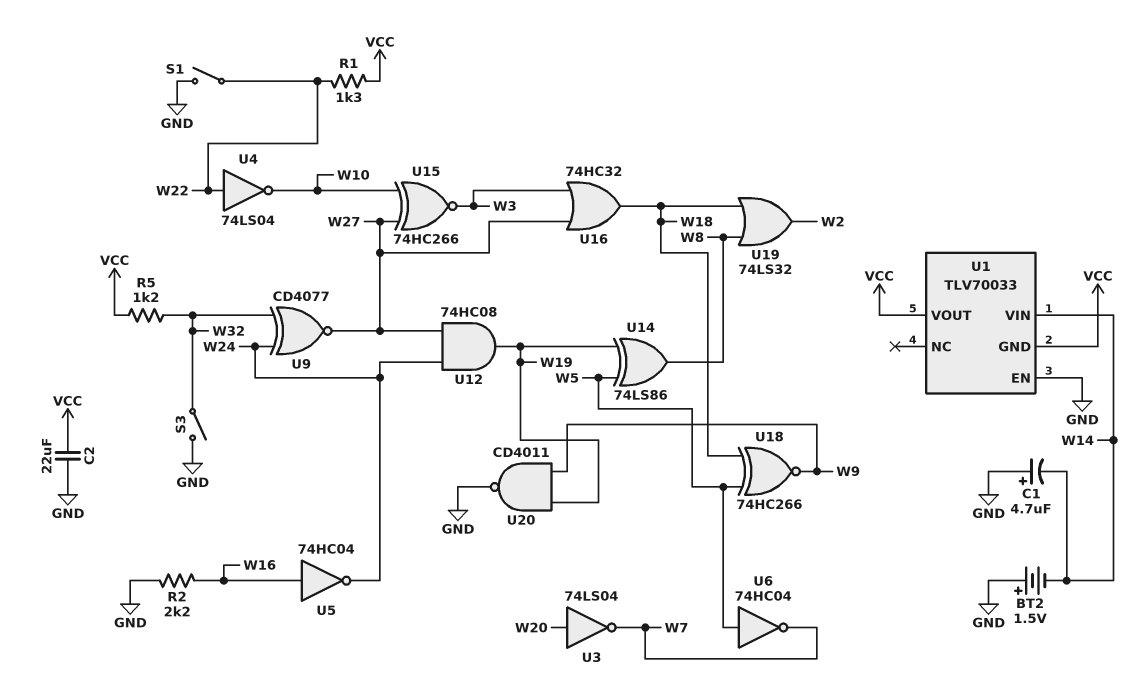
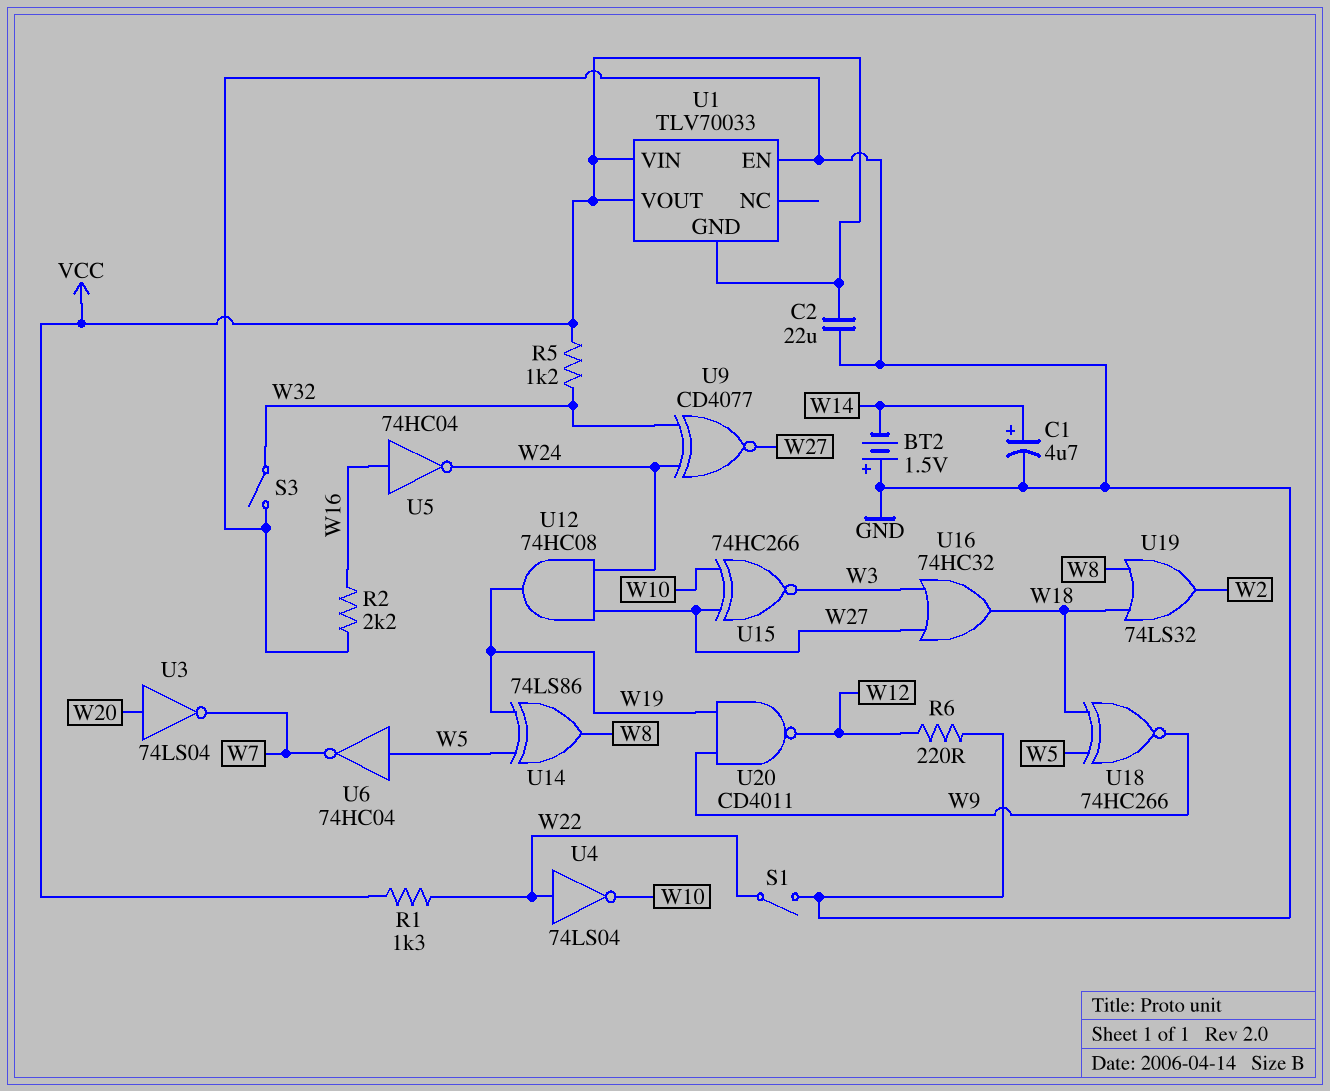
C1: 4.7uF (plus GND, minus W14) -> 4.7uF (plus W14, minus GND)
R6: none -> 220 (GND, W12)
U1 pin VIN: W14 -> VCC
U20: NAND CD4011 (in W9, in W19, out GND) -> NAND CD4011 (in W9, in W19, out W12)

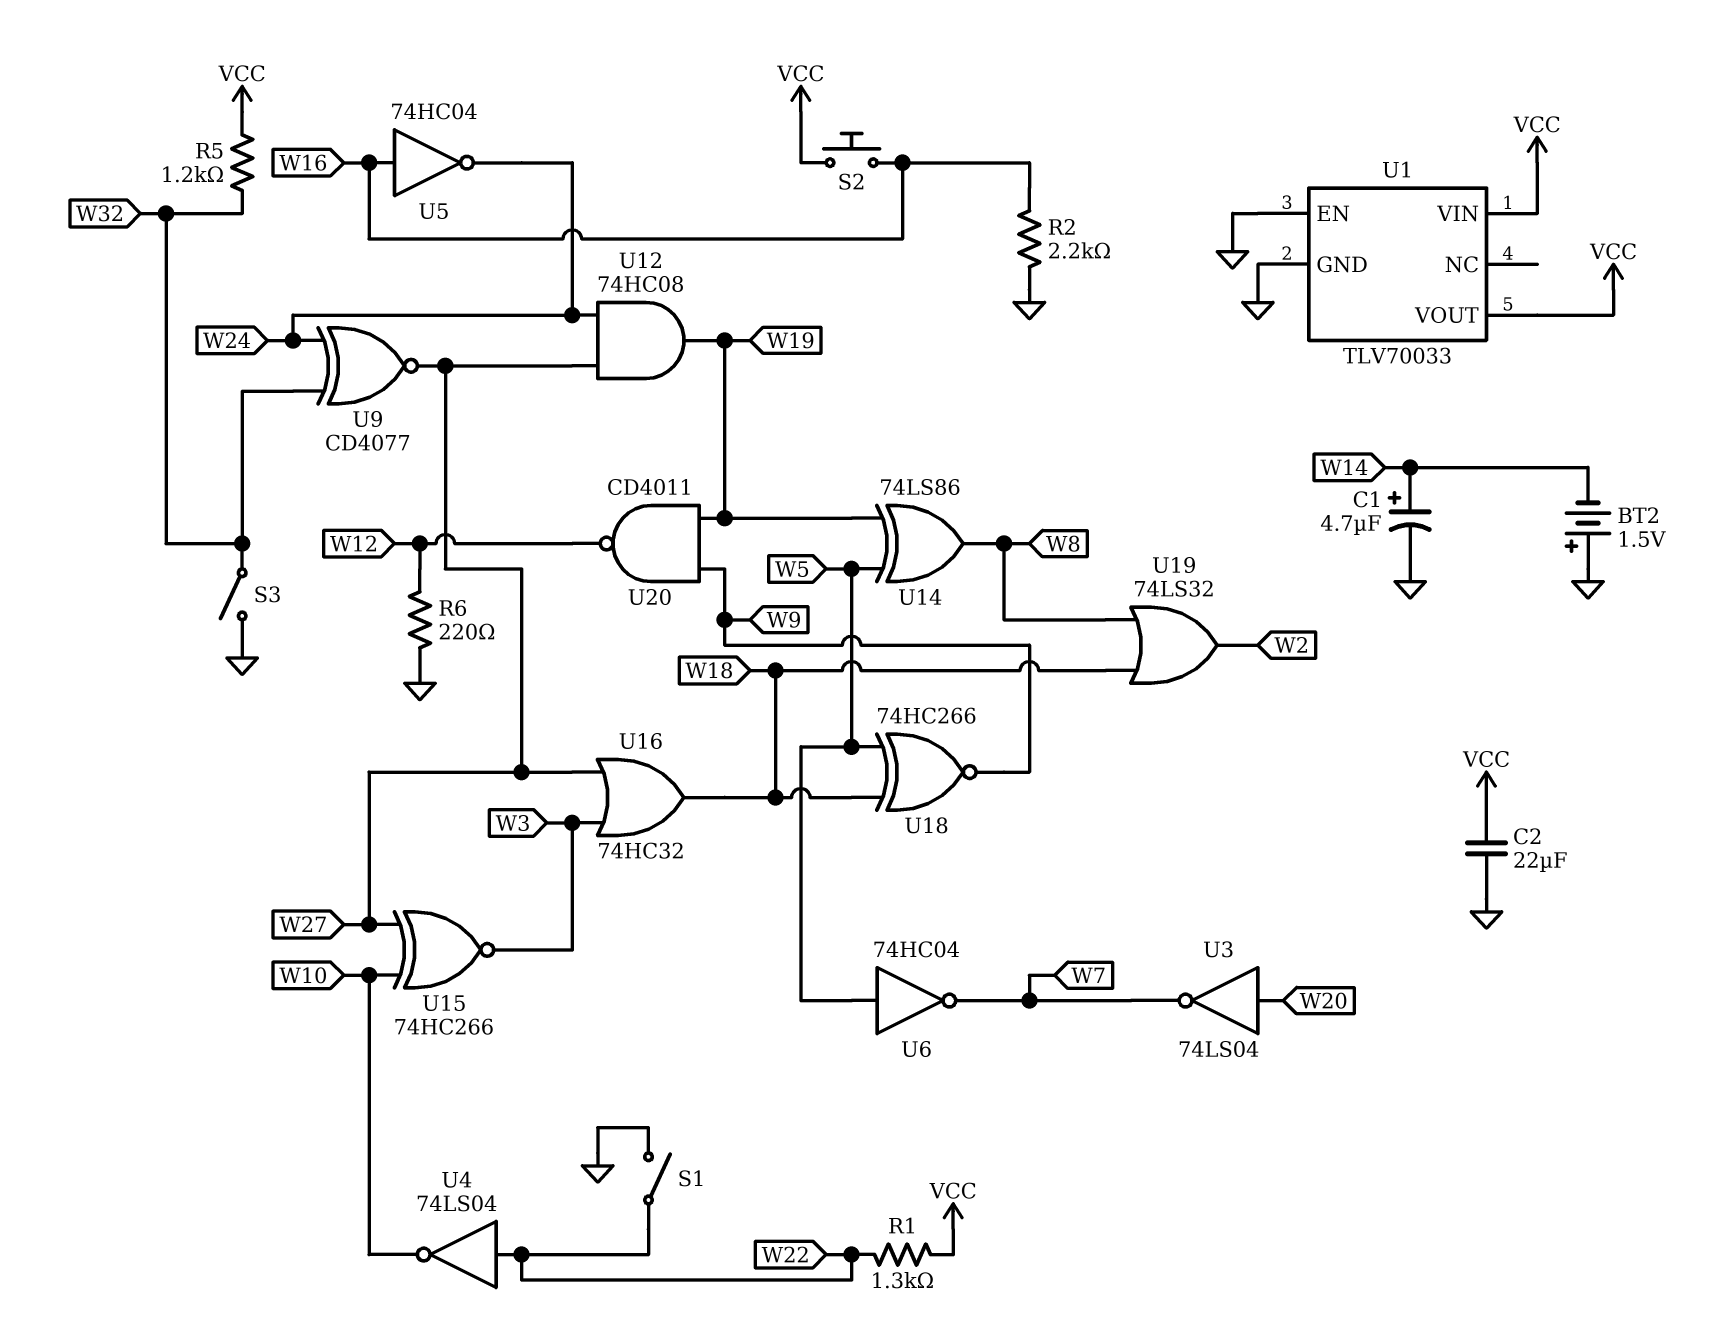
S2: none -> button (VCC, W16)
U1 pin GND: VCC -> GND

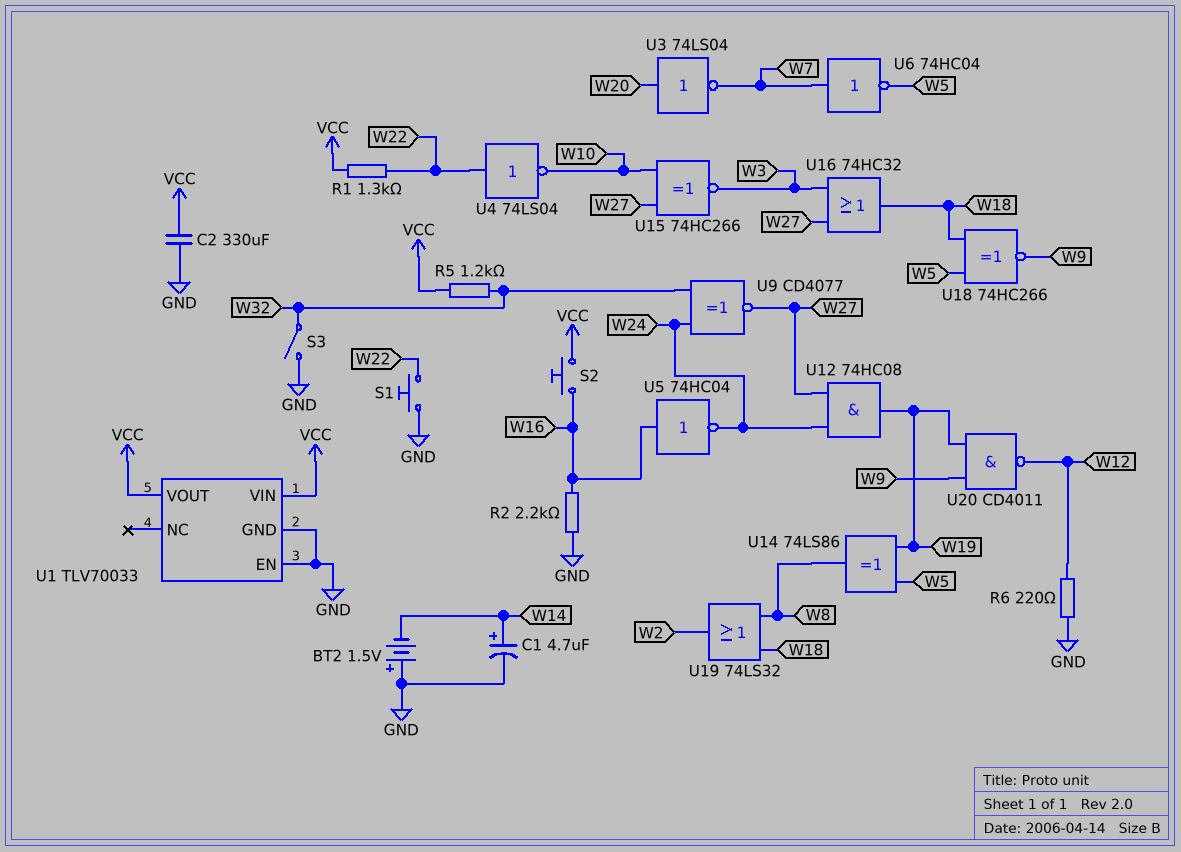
C2: 22uF (GND, VCC) -> 330uF (GND, VCC)
S1: switch (GND, W22) -> button (GND, W22)
U6: NOT 74HC04 (in W5, out W7) -> NOT 74HC04 (in W7, out W5)

